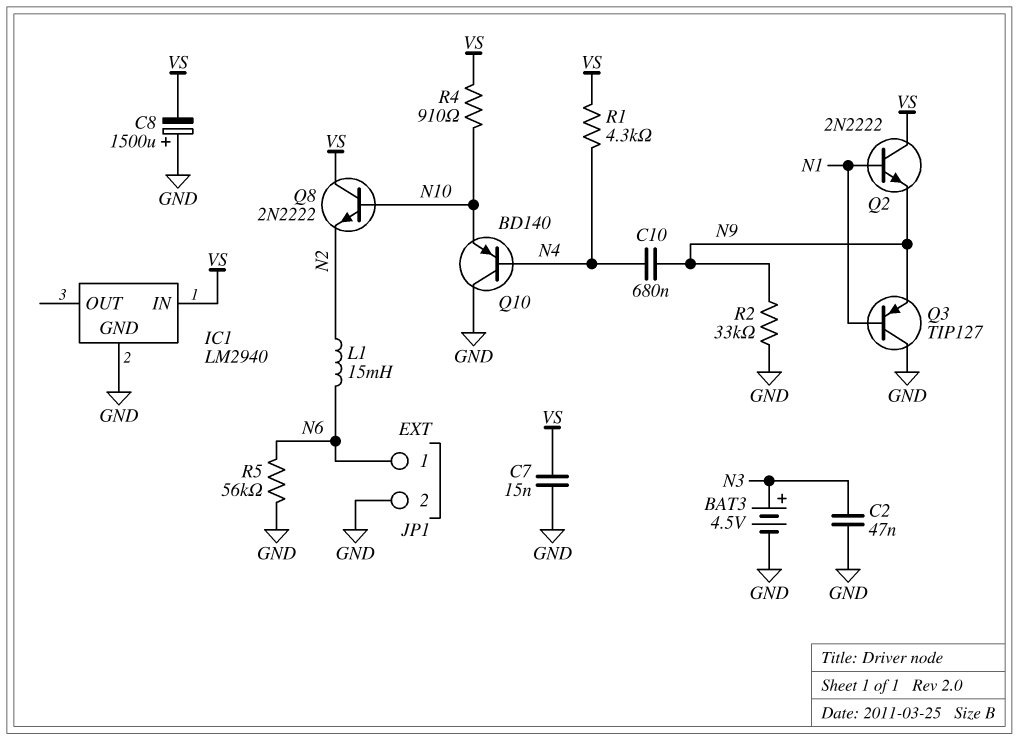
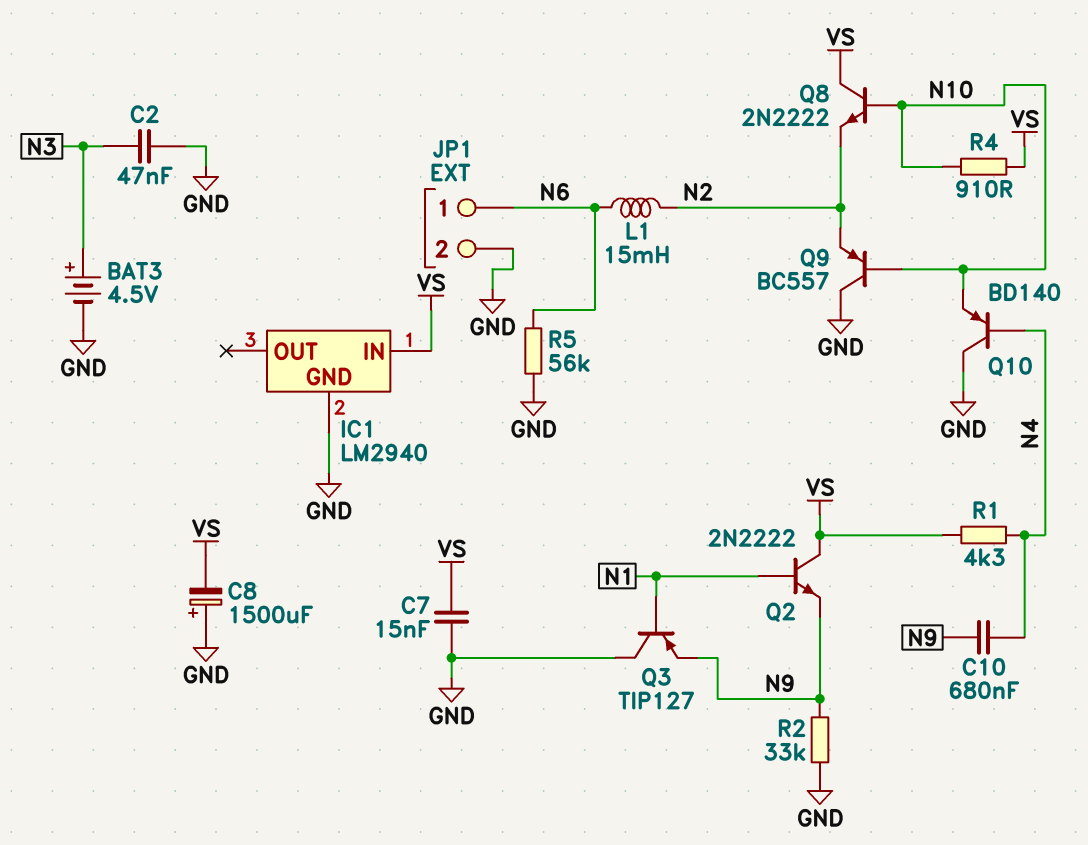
Q9: none -> PNP BC557 (B N10, C GND, E N2)

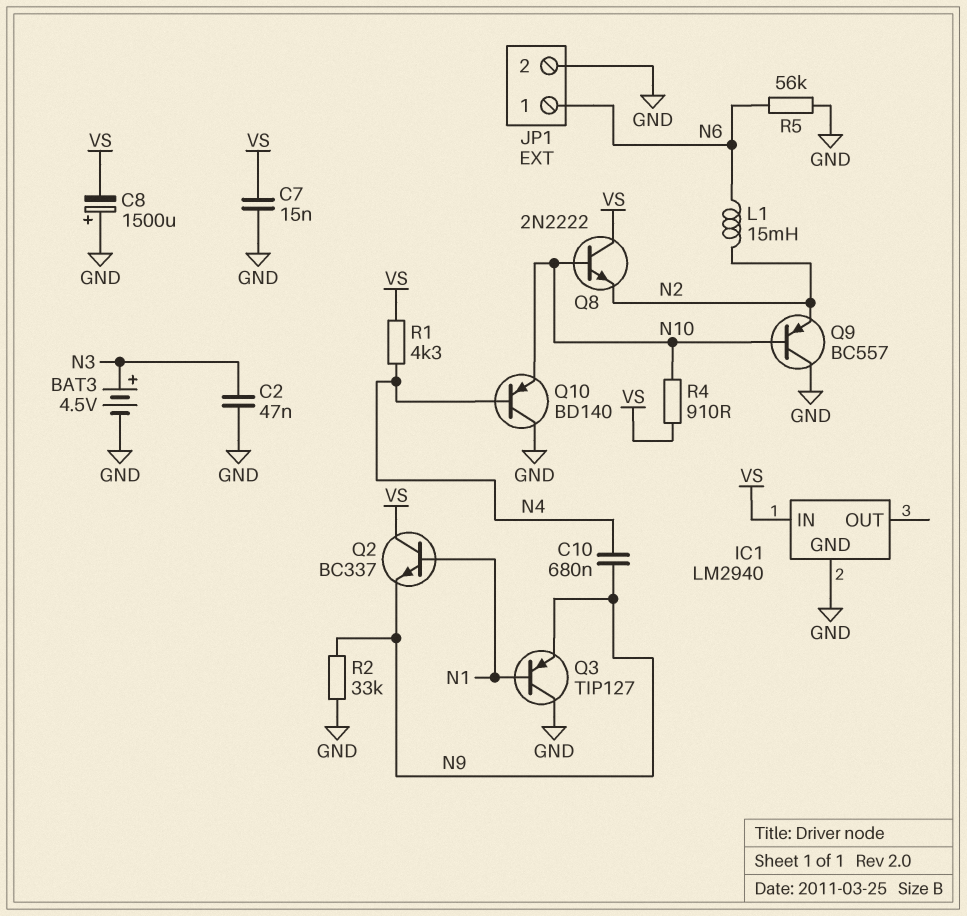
Q2: NPN 2N2222 (B N1, C VS, E N9) -> NPN BC337 (B N1, C VS, E N9)

